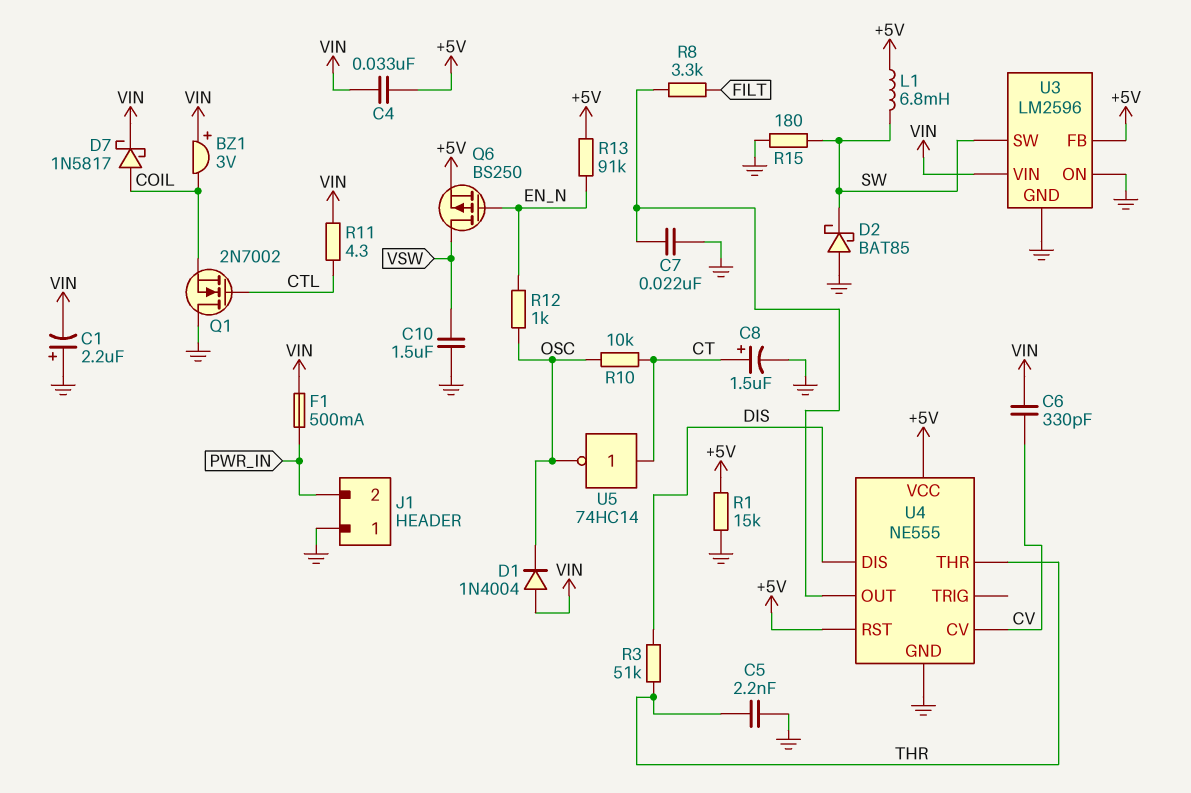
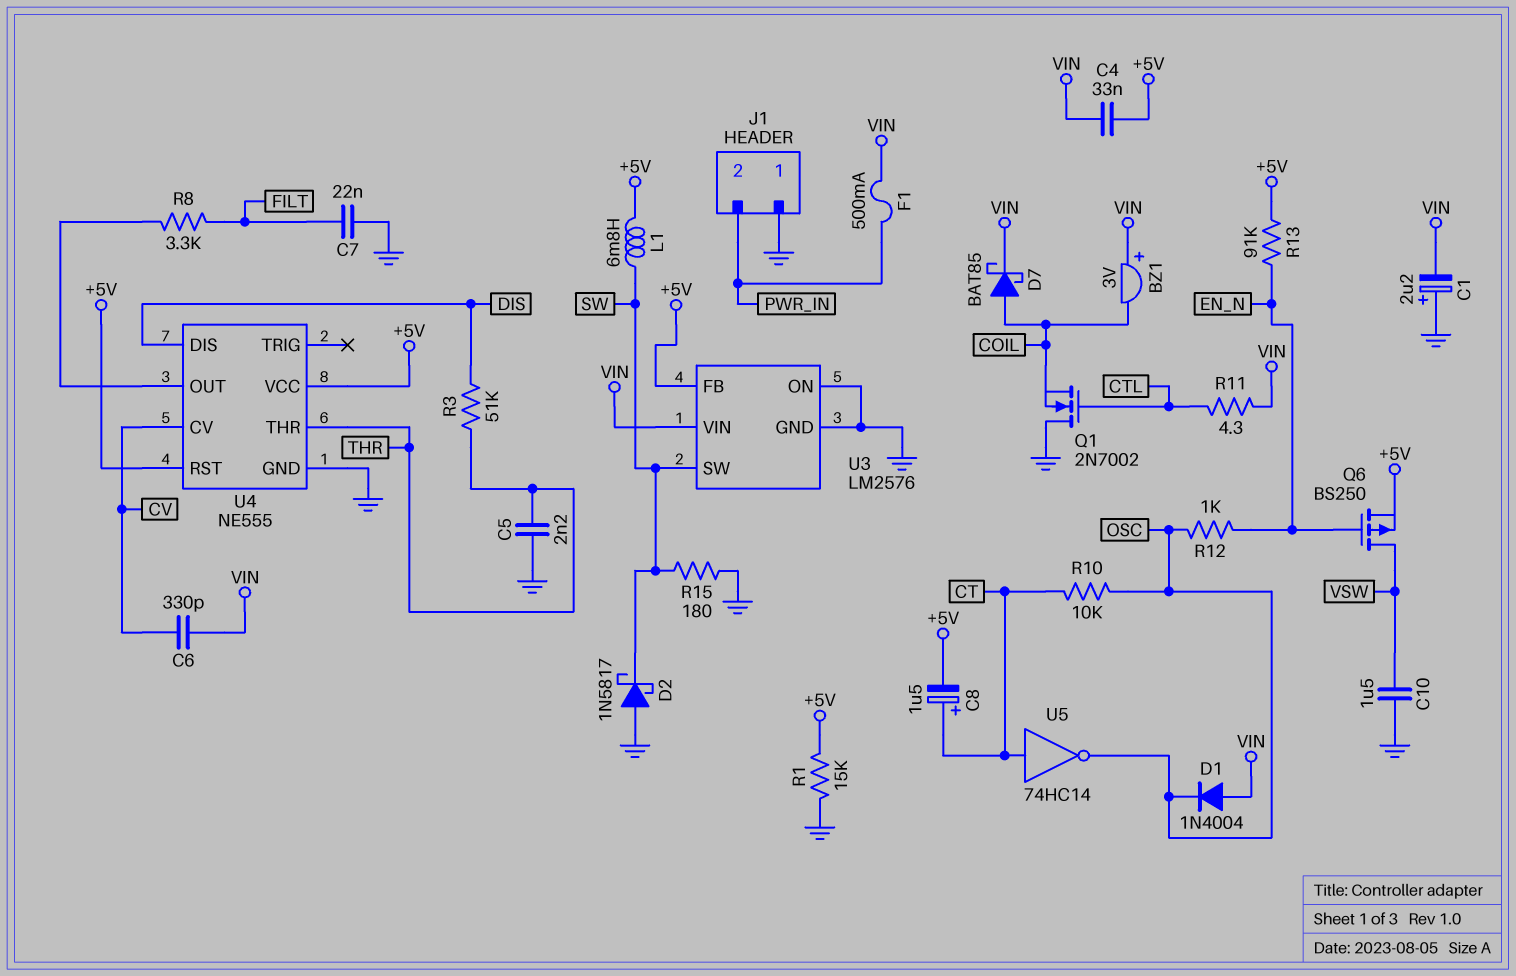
C7: 22nF (GND, U4/OUT) -> 22nF (FILT, GND)
C8: 1.5uF (plus CT, minus GND) -> 1.5uF (plus CT, minus +5V)
D2: schottky BAT85 (A GND, K SW) -> schottky 1N5817 (A GND, K SW)
D7: schottky 1N5817 (A COIL, K VIN) -> schottky BAT85 (A COIL, K VIN)
U3: LM2596 -> LM2576

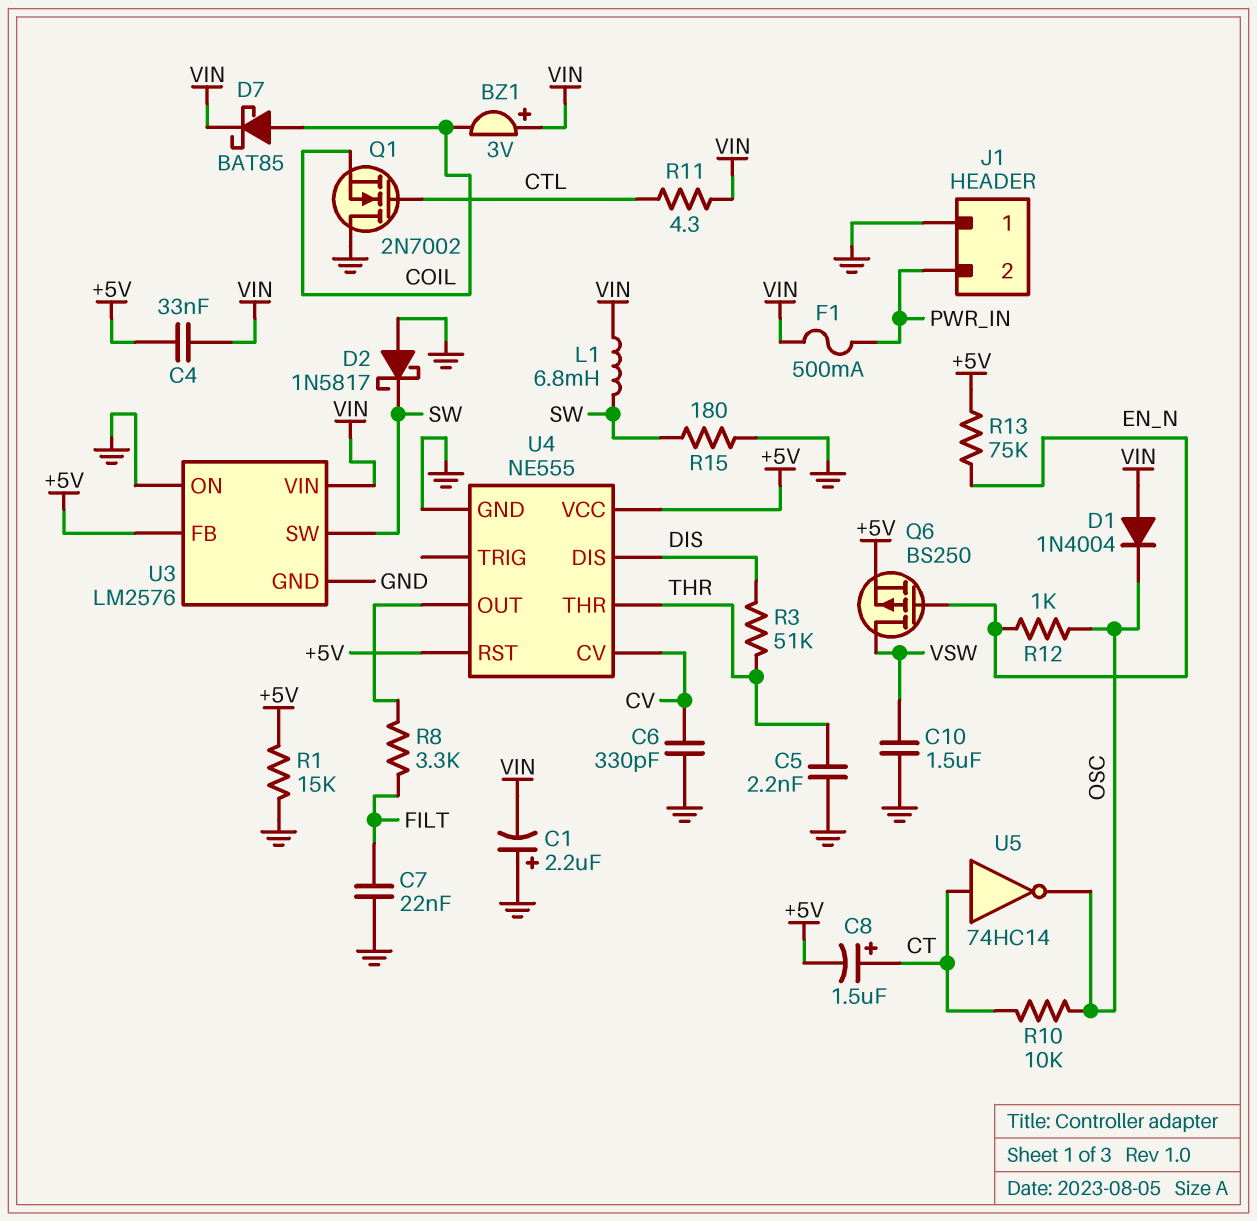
C6: 330pF (CV, VIN) -> 330pF (CV, GND)
L1: 6.8mH (+5V, SW) -> 6.8mH (SW, VIN)
R13: 91k (+5V, EN_N) -> 75k (+5V, EN_N)

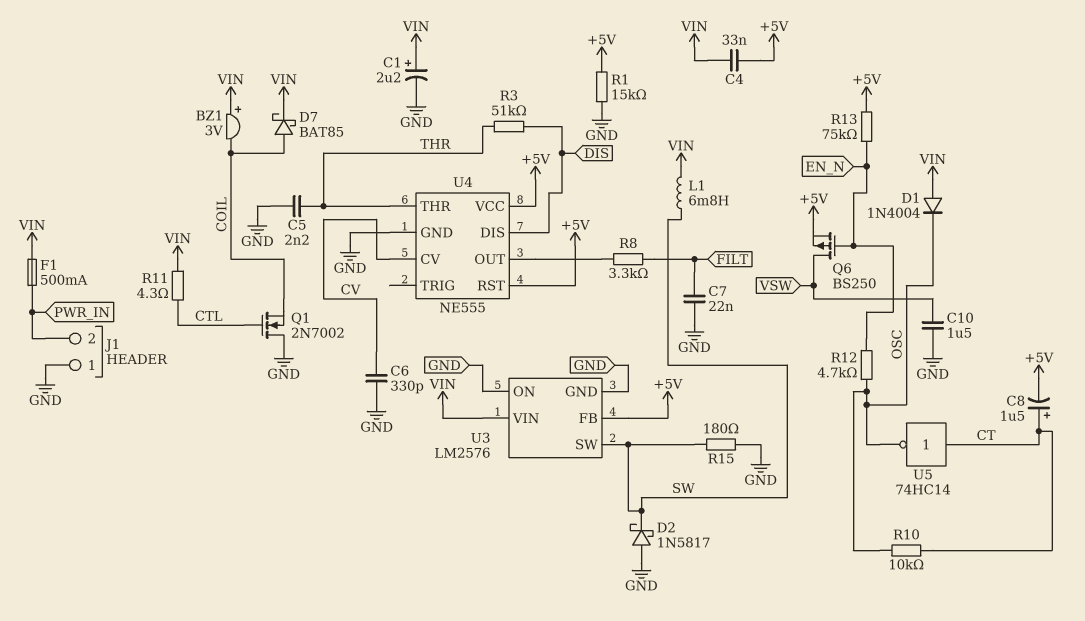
C1: 2.2uF (plus GND, minus VIN) -> 2.2uF (plus VIN, minus GND)
R12: 1k (EN_N, OSC) -> 4.7k (EN_N, OSC)

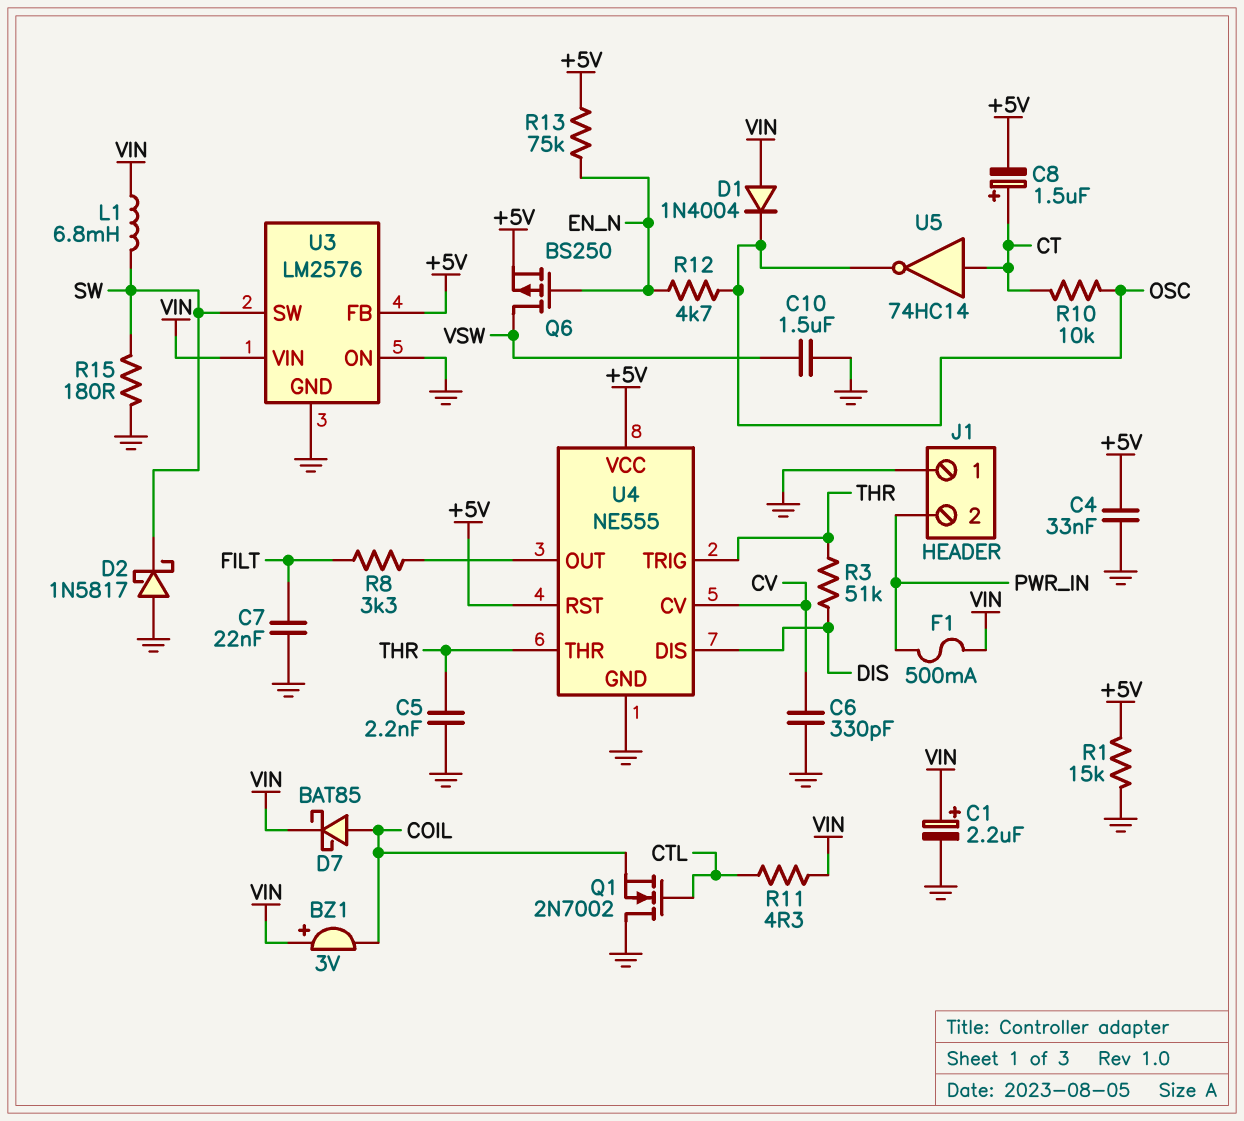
C4: 33nF (+5V, VIN) -> 33nF (+5V, GND)
U4 pin TRIG: none -> THR

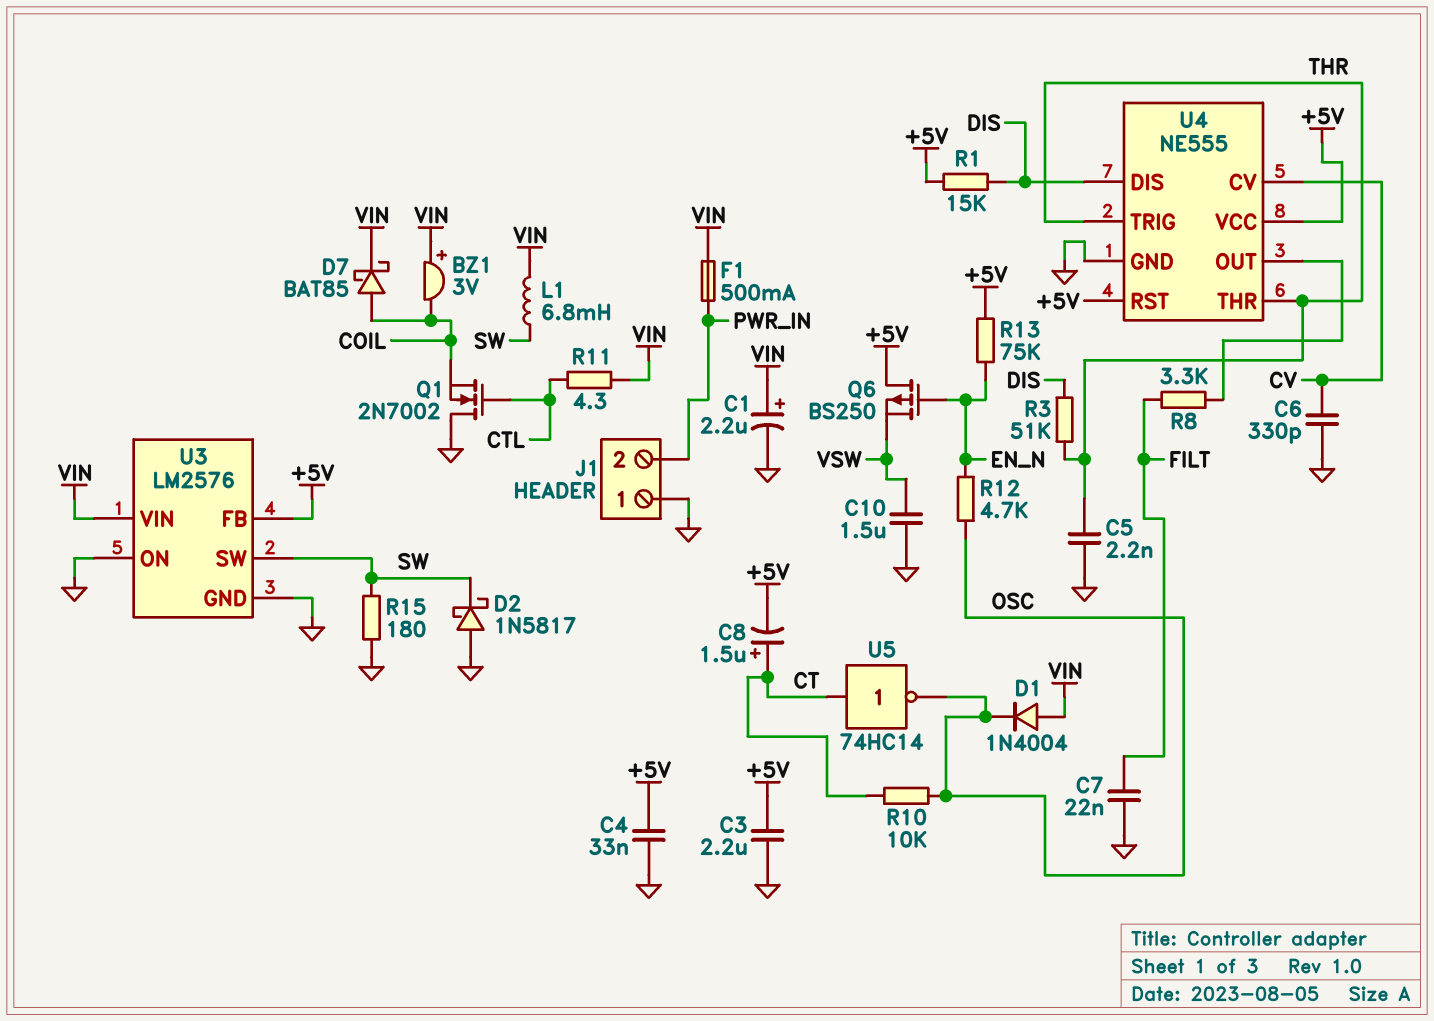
C3: none -> 2.2uF (+5V, GND)
Q6: PMOS BS250 (G EN_N, D VSW, S +5V) -> PMOS BS250 (G EN_N, D +5V, S VSW)
R1: 15k (+5V, GND) -> 15k (+5V, DIS)

